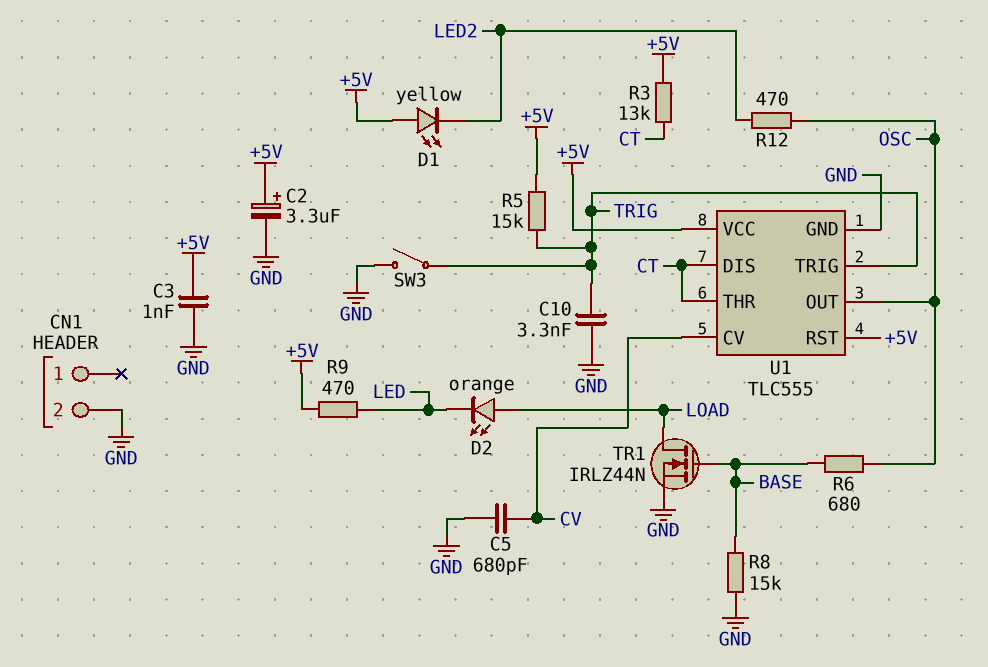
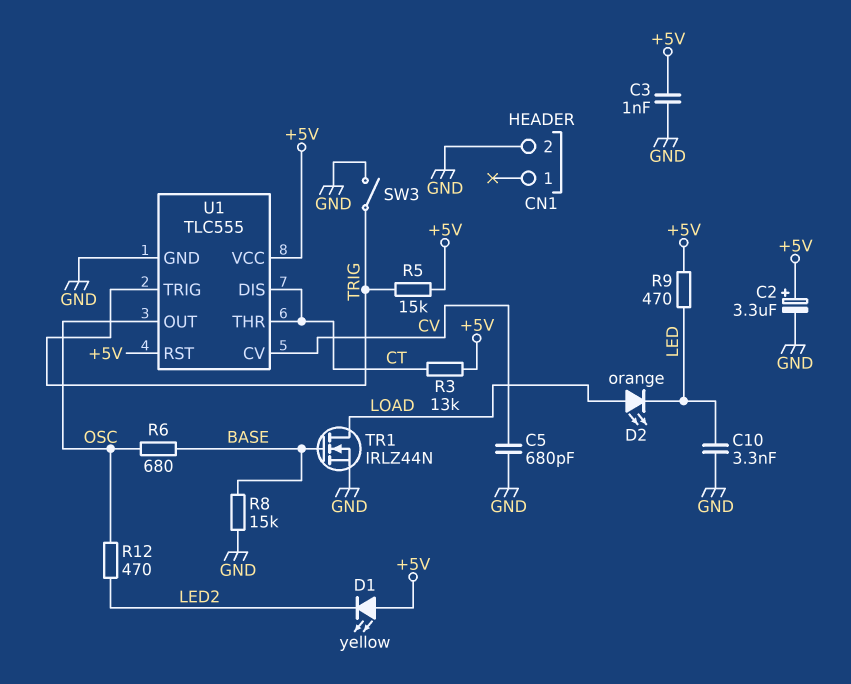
C10: 3.3nF (GND, TRIG) -> 3.3nF (GND, LED)

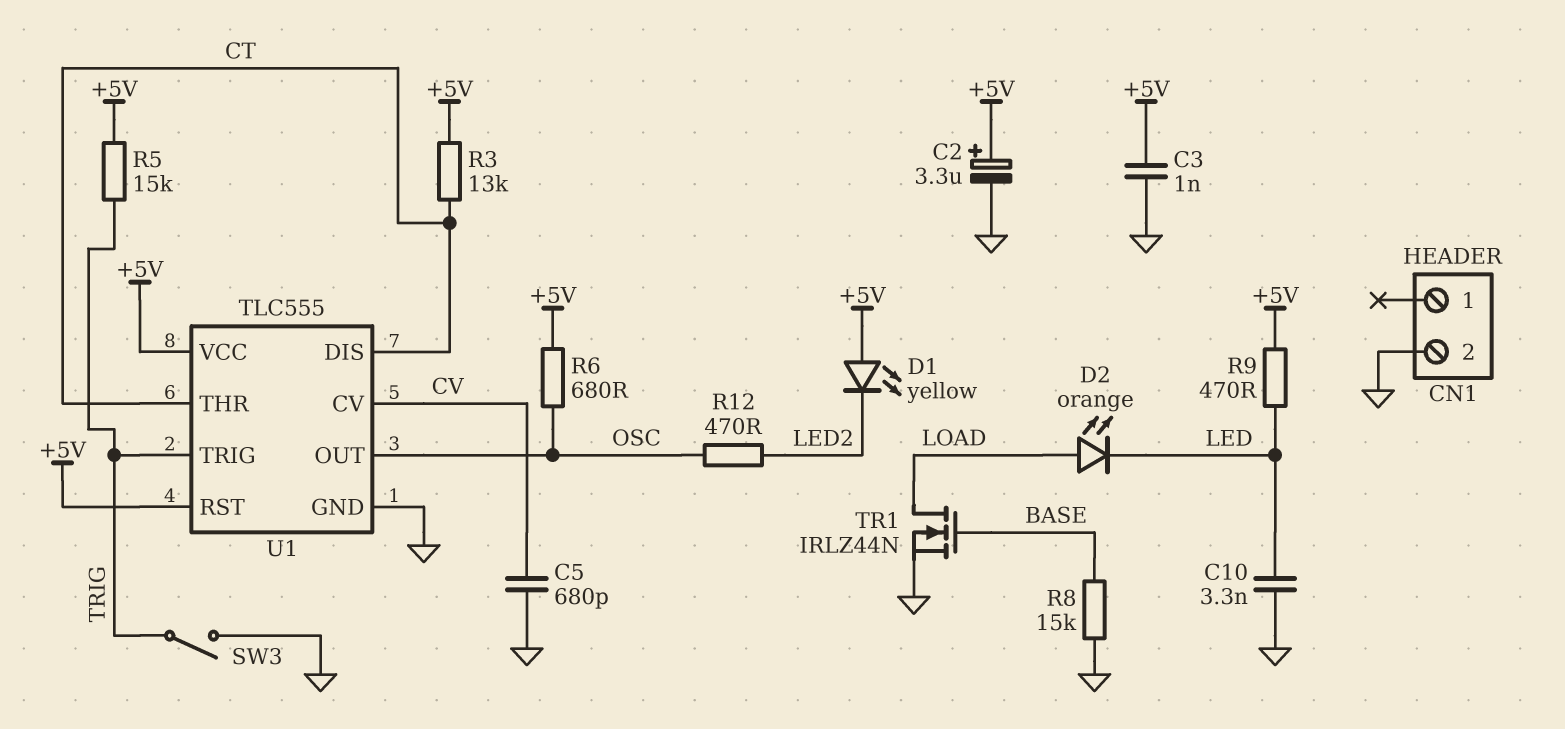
R6: 680 (BASE, OSC) -> 680 (+5V, OSC)

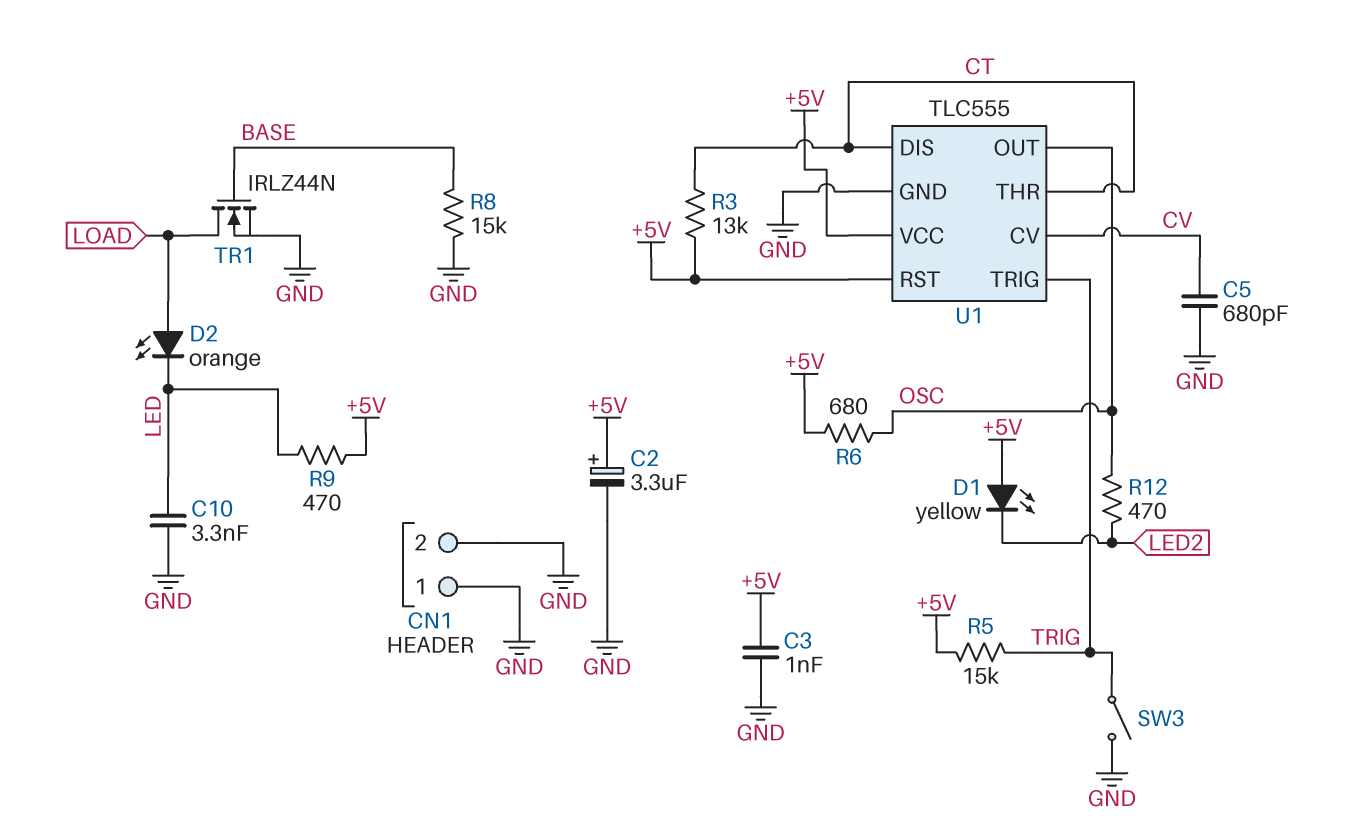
CN1 pin 1: none -> GND

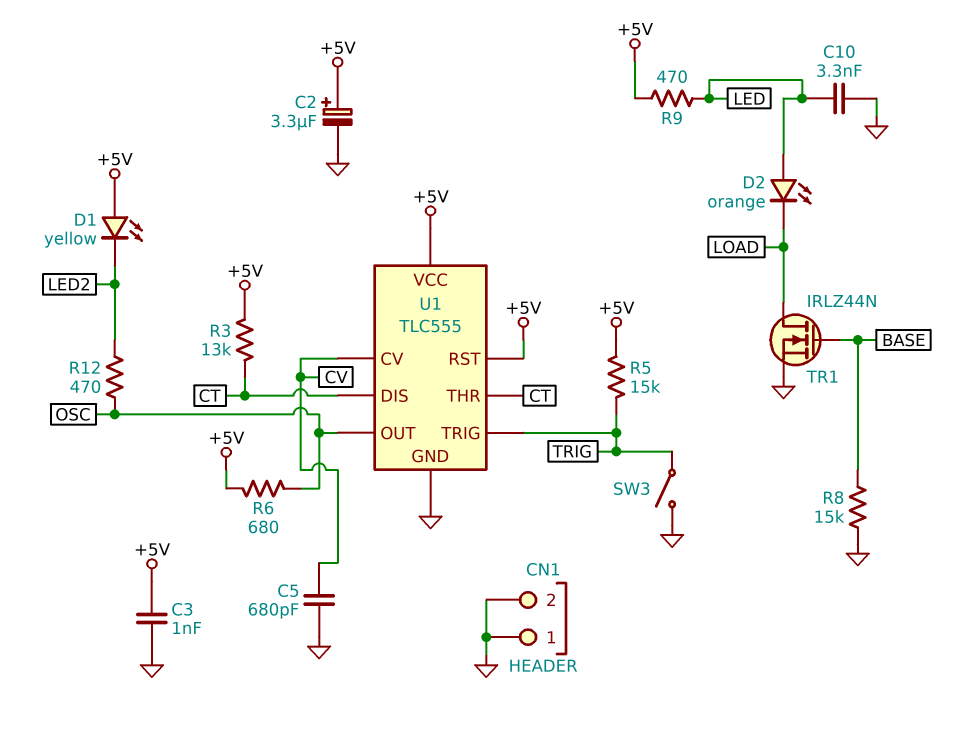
D2: LED orange (A LOAD, K LED) -> LED orange (A LED, K LOAD)

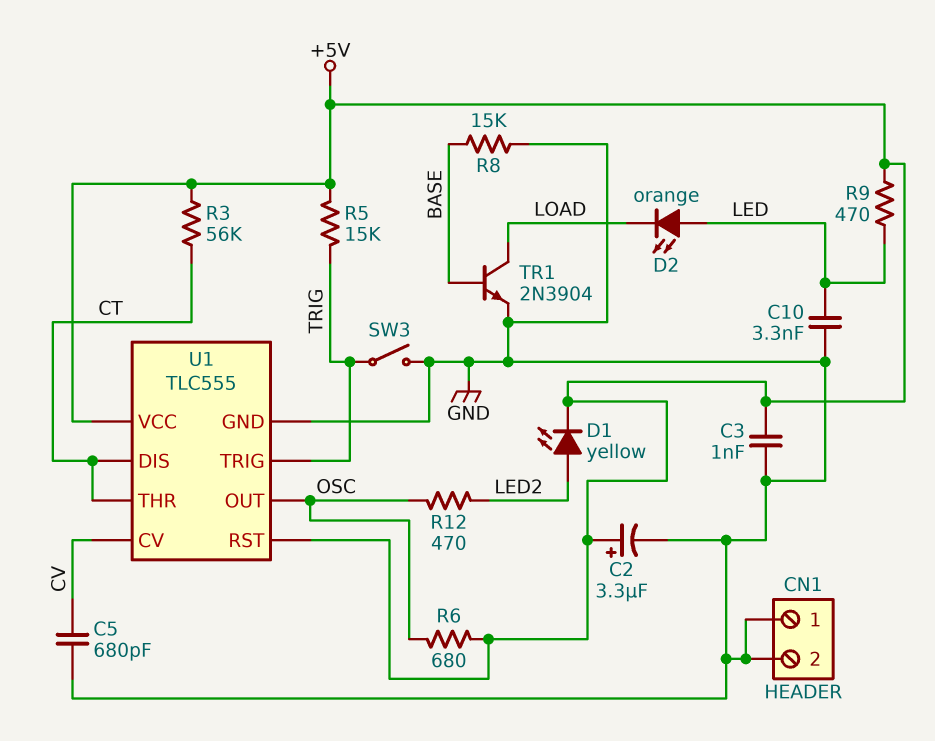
D1: LED yellow (A +5V, K LED2) -> LED yellow (A LED2, K +5V)
R3: 13k (+5V, CT) -> 56k (+5V, CT)
TR1: NMOS IRLZ44N (G BASE, D LOAD, S GND) -> NPN 2N3904 (B BASE, C LOAD, E GND)

